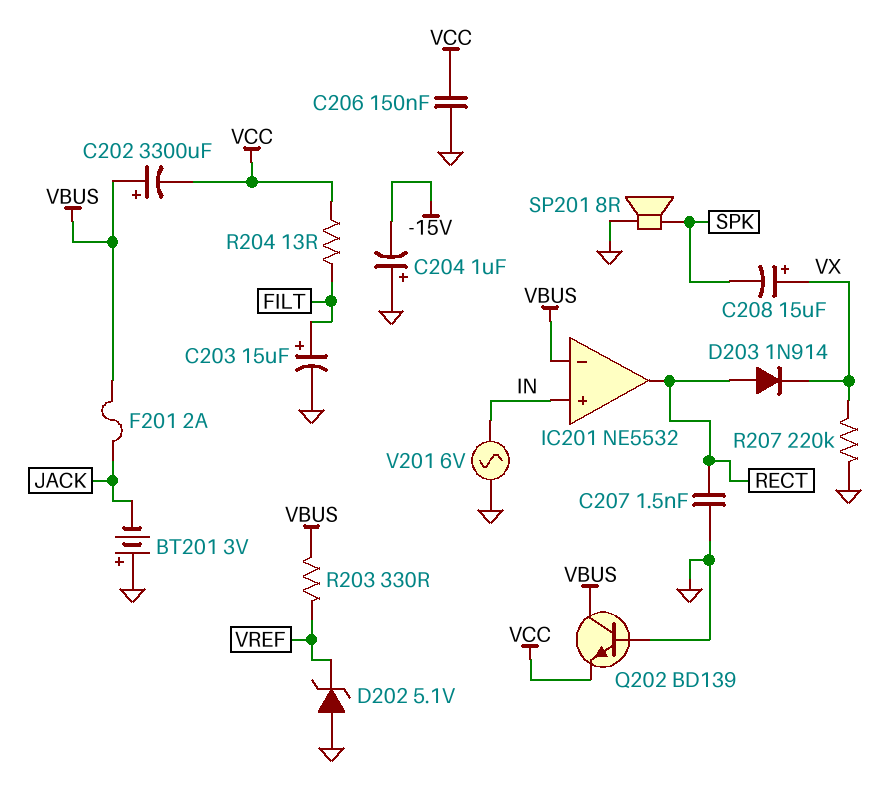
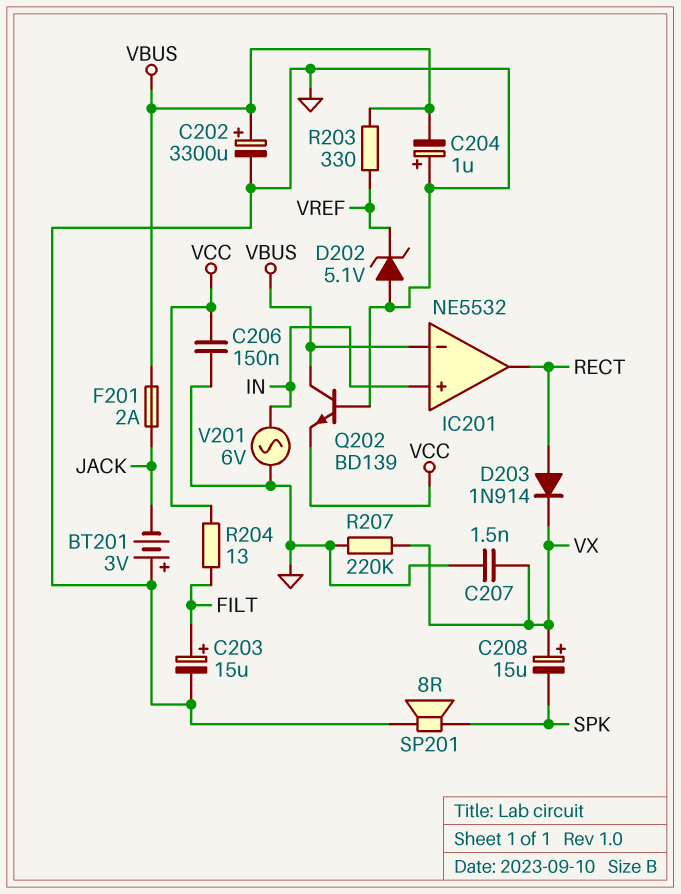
C202: 3300uF (plus VBUS, minus VCC) -> 3300uF (plus VBUS, minus GND)
C204: 1uF (plus GND, minus -15V) -> 1uF (plus GND, minus VBUS)
C207: 1.5nF (GND, RECT) -> 1.5nF (GND, VX)

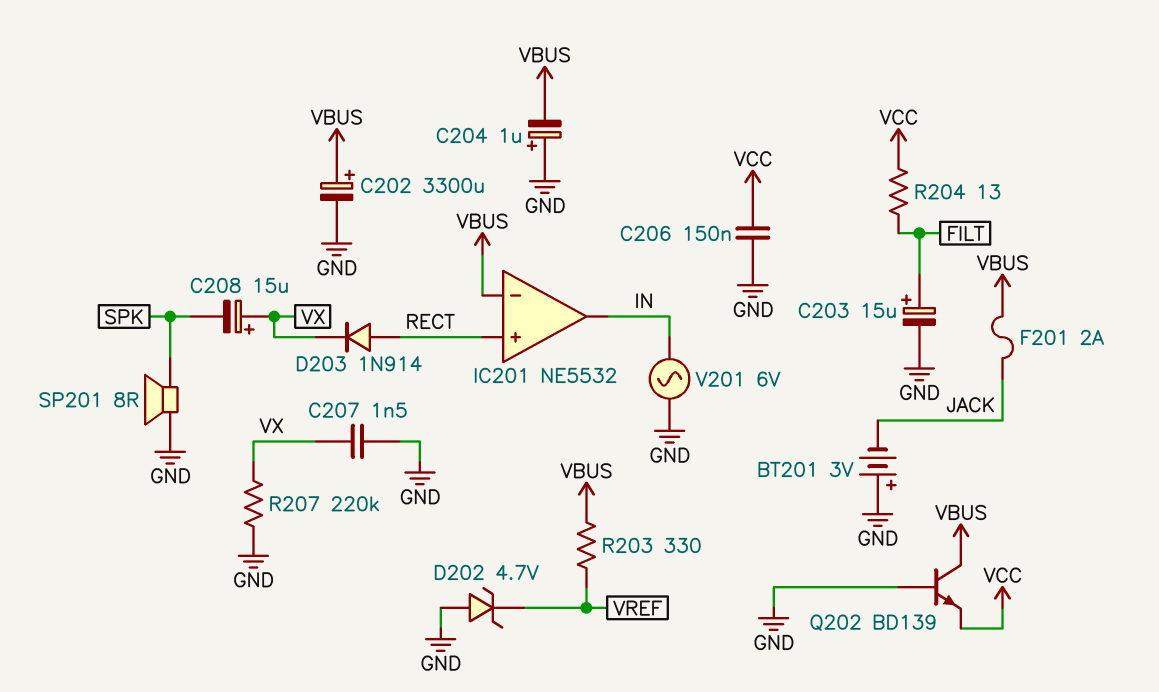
D202: zener 5.1V (A GND, K VREF) -> zener 4.7V (A GND, K VREF)
IC201 pin in+: IN -> RECT
IC201 pin out: RECT -> IN

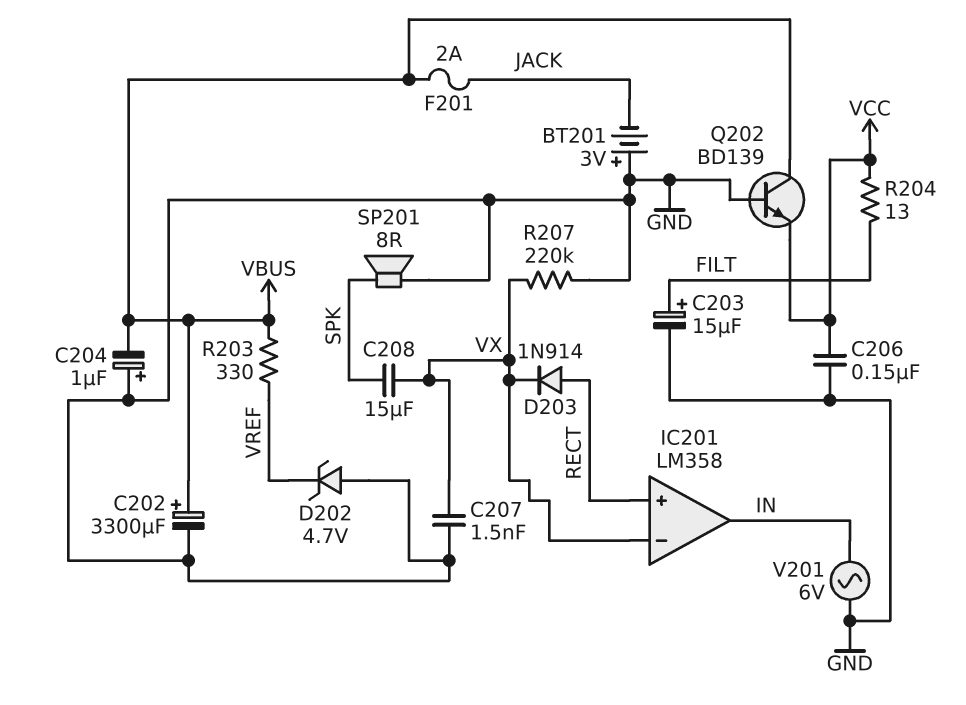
C208: 15uF (plus VX, minus SPK) -> 15uF (SPK, VX)
IC201: NE5532 -> LM358
IC201 pin in-: VBUS -> VX

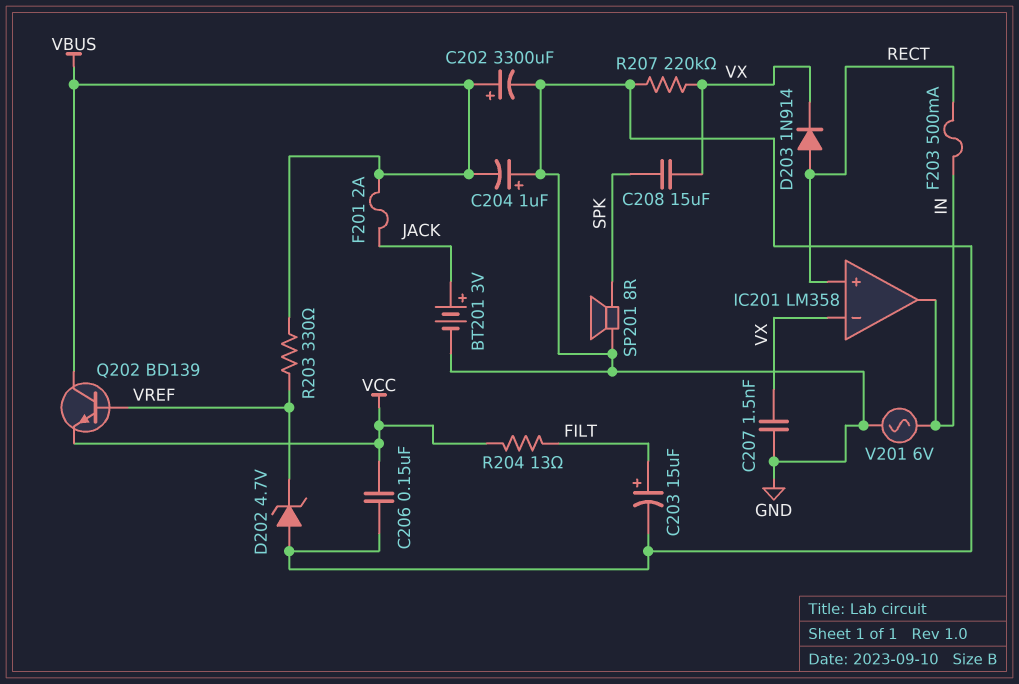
BT201: 3V (plus GND, minus JACK) -> 3V (plus JACK, minus GND)
F203: none -> 500mA (IN, RECT)
Q202: NPN BD139 (B GND, C VBUS, E VCC) -> NPN BD139 (B VREF, C VBUS, E VCC)

